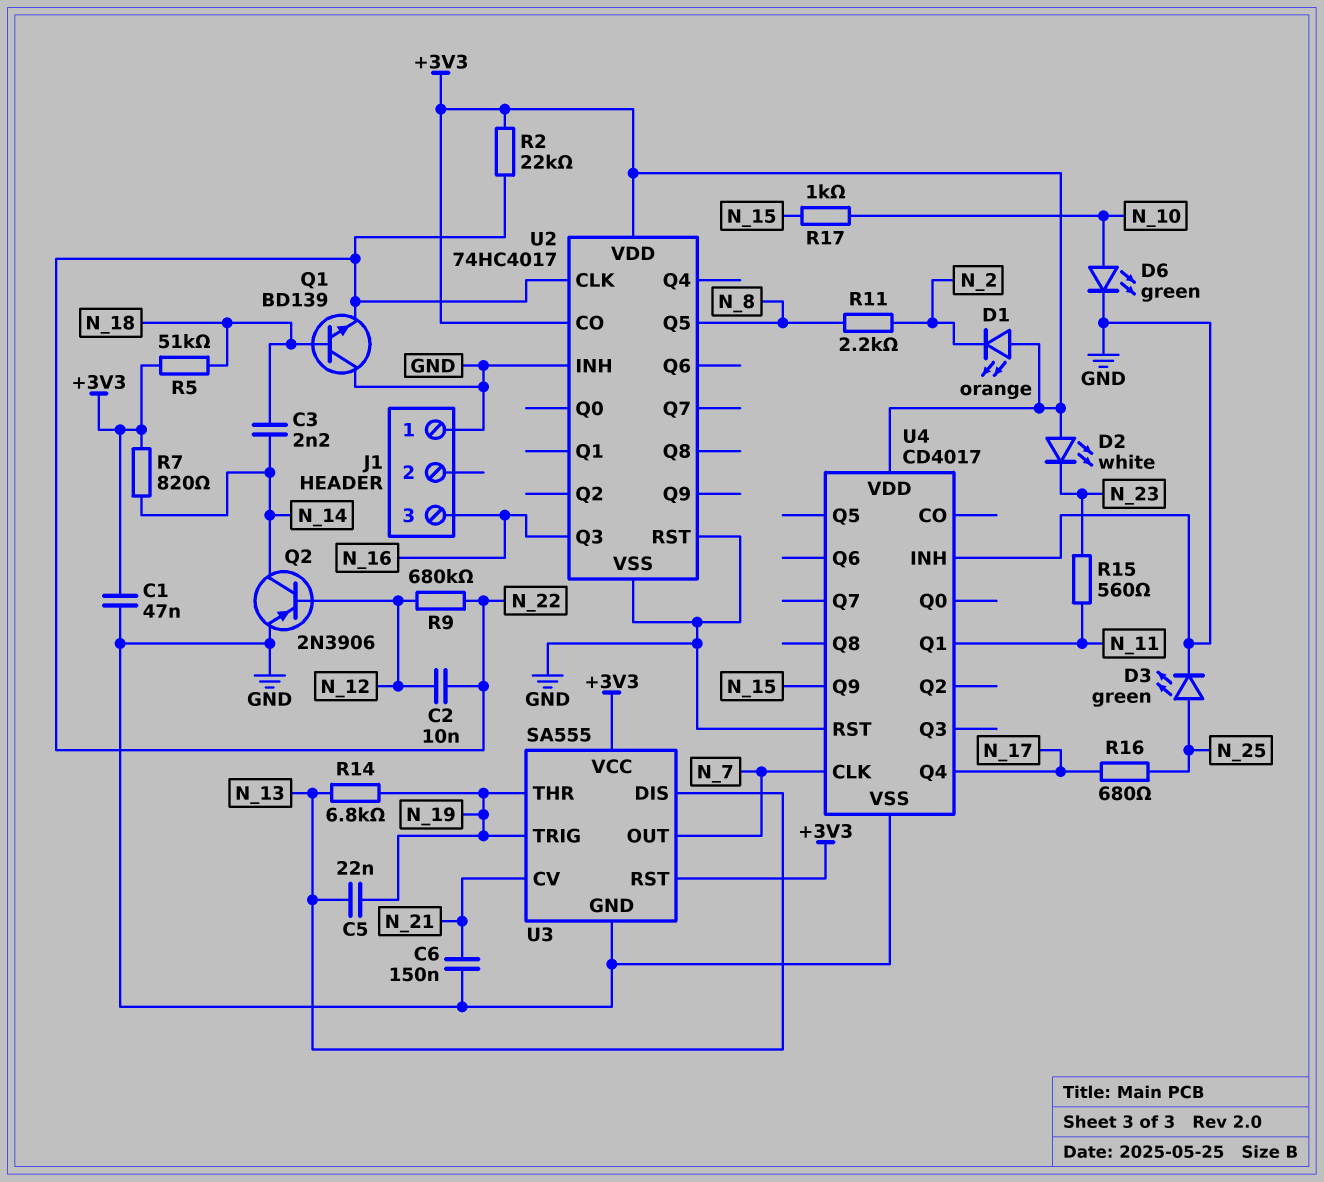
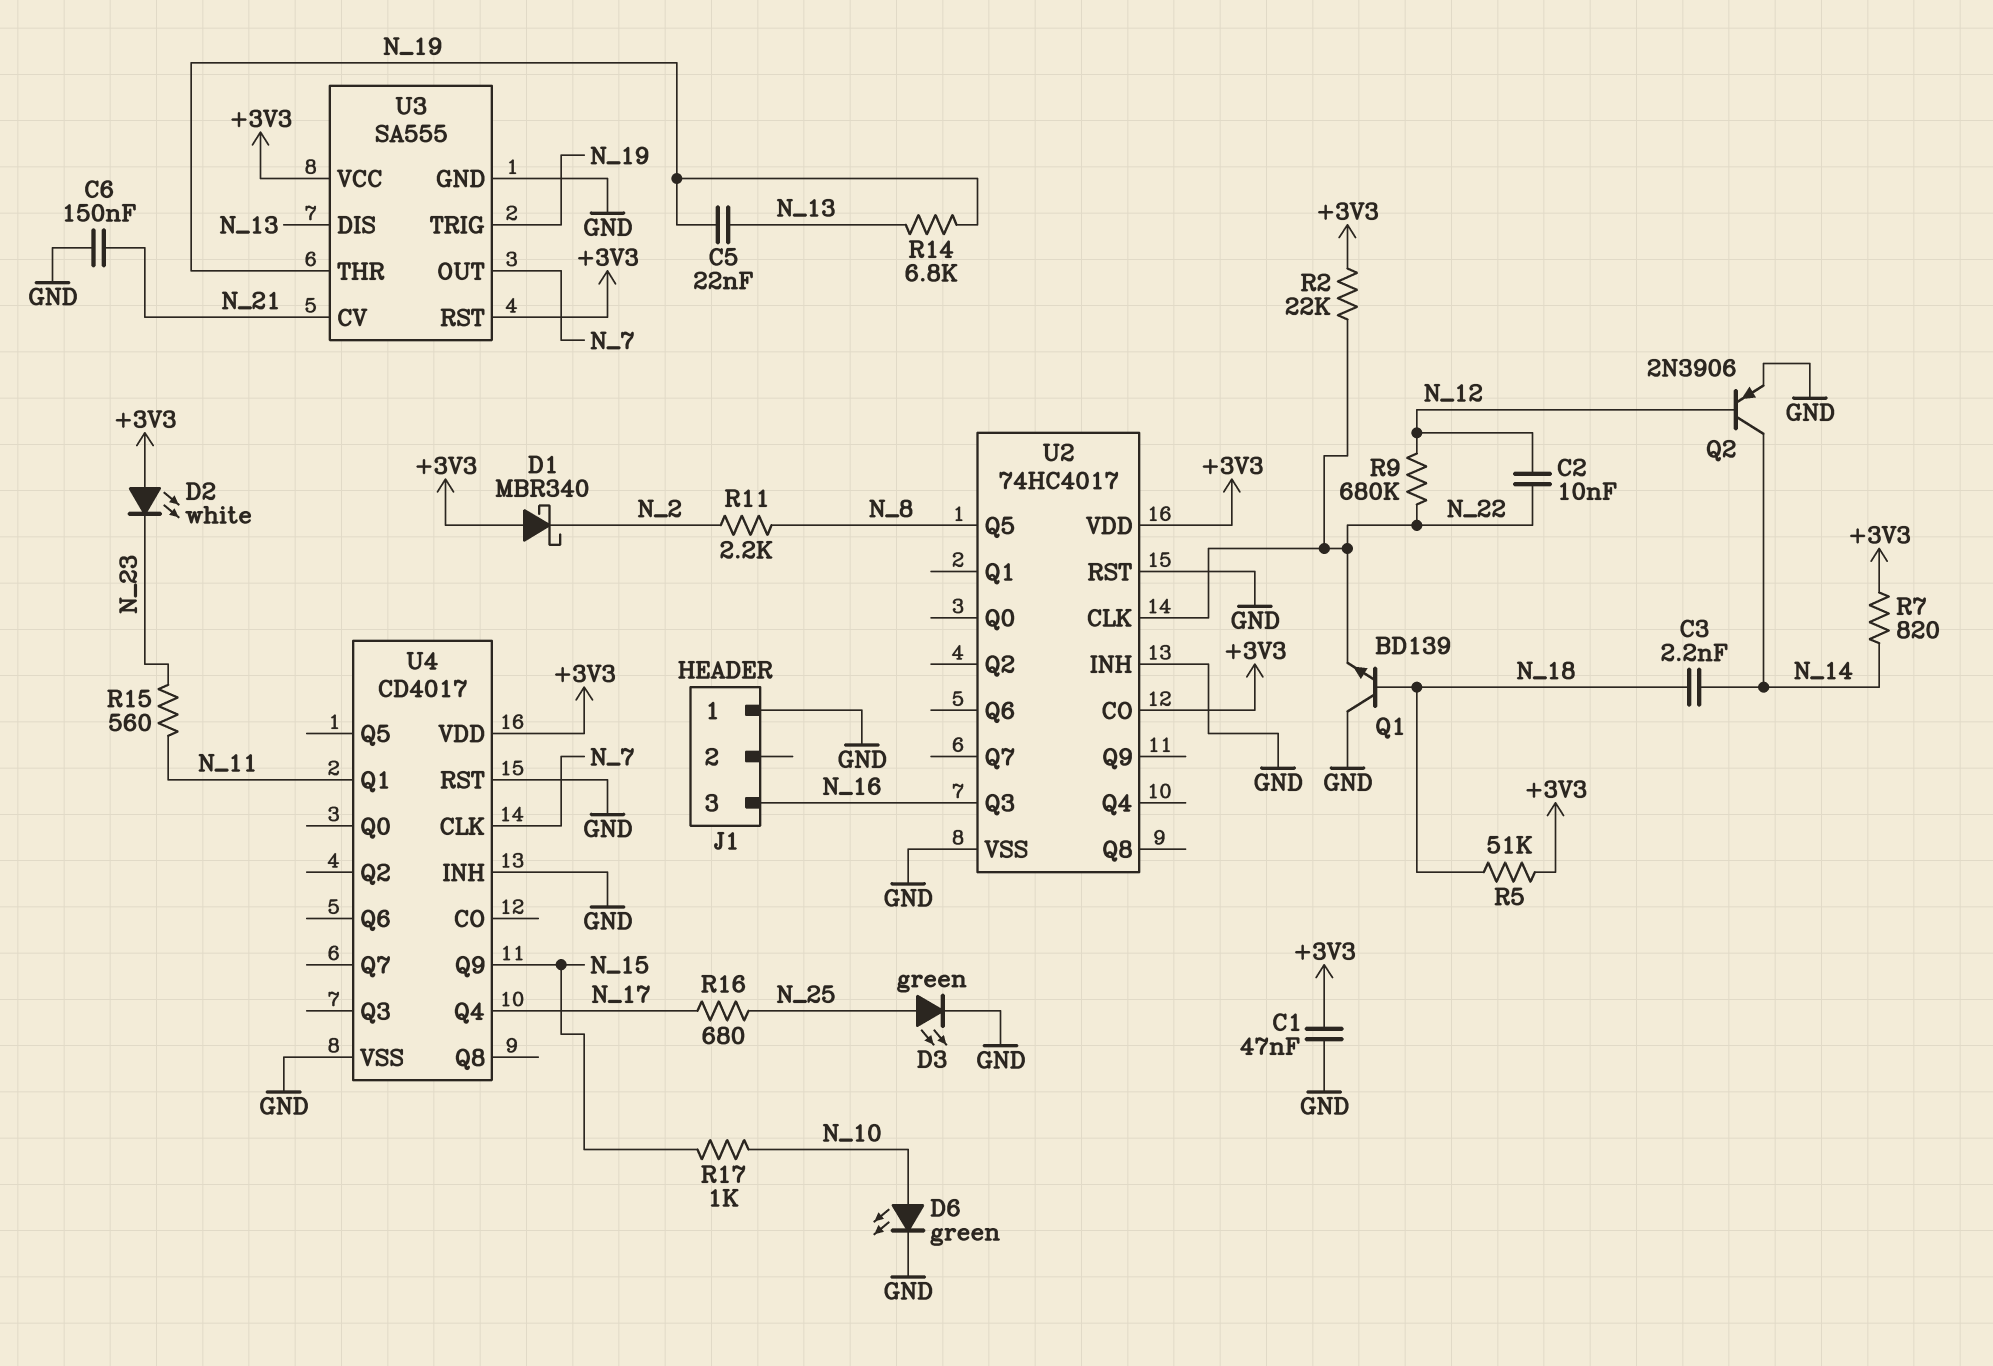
D1: LED orange (A +3V3, K N_2) -> schottky MBR340 (A +3V3, K N_2)

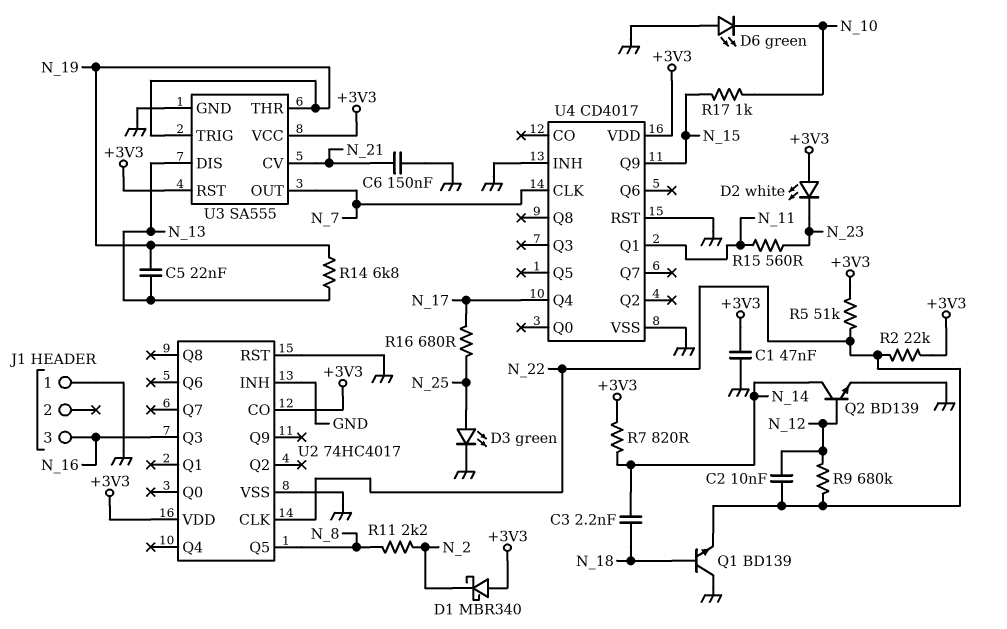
D6: LED green (A N_10, K GND) -> LED green (A GND, K N_10)
Q2: PNP 2N3906 (B N_12, C N_14, E GND) -> NPN BD139 (B N_12, C N_14, E GND)
R5: 51k (+3V3, N_18) -> 51k (+3V3, N_22)

